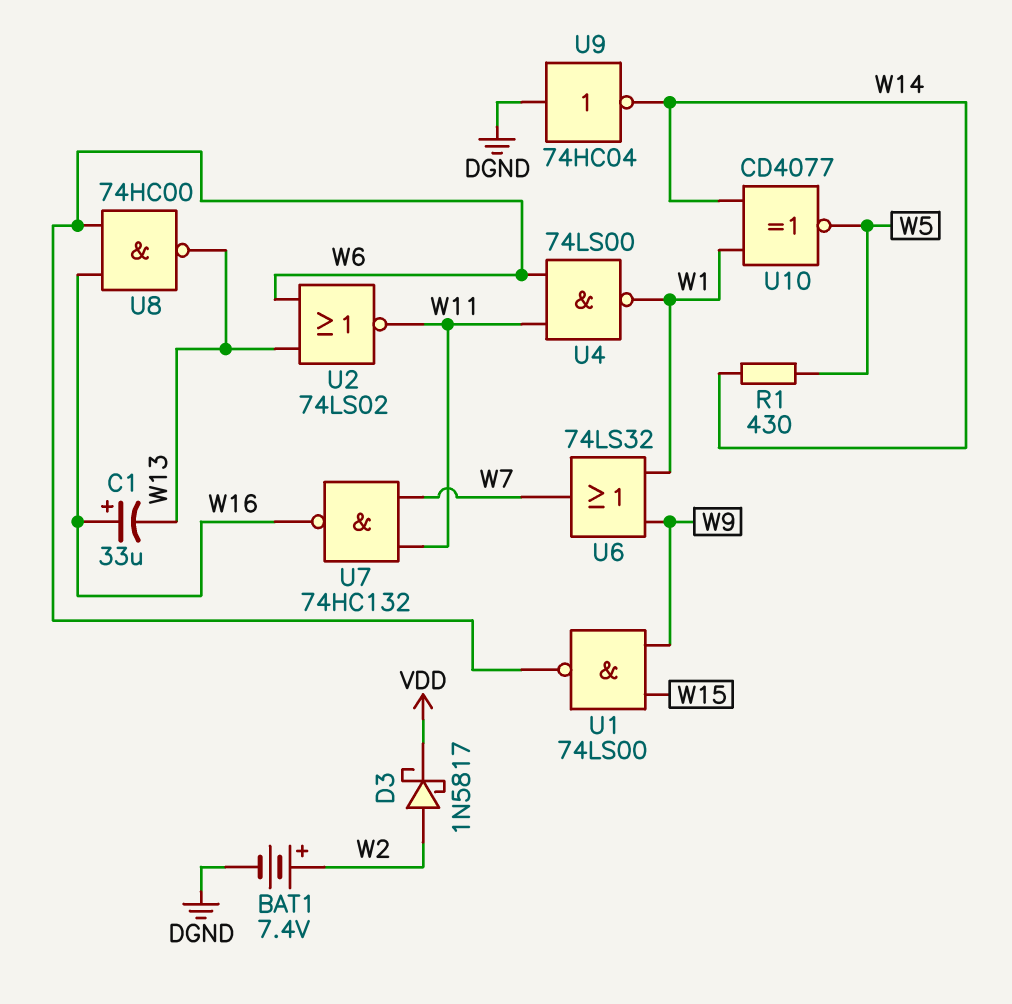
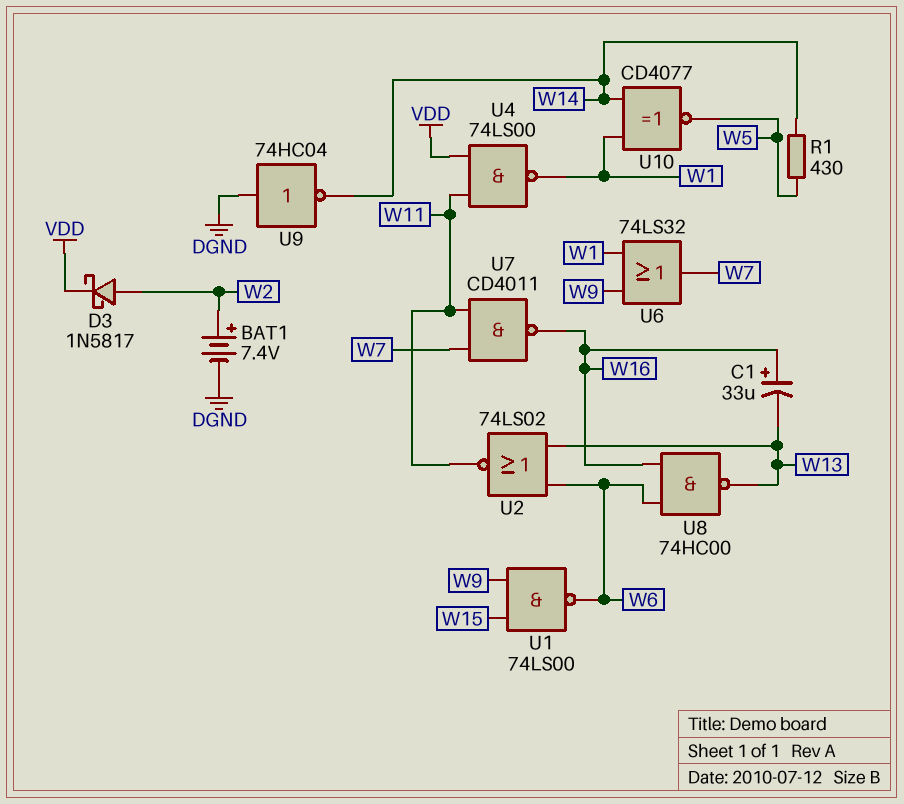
U4: NAND 74LS00 (in W6, in W11, out W1) -> NAND 74LS00 (in VDD, in W11, out W1)
U7: NAND 74HC132 (in W7, in W11, out W16) -> NAND CD4011 (in W7, in W11, out W16)

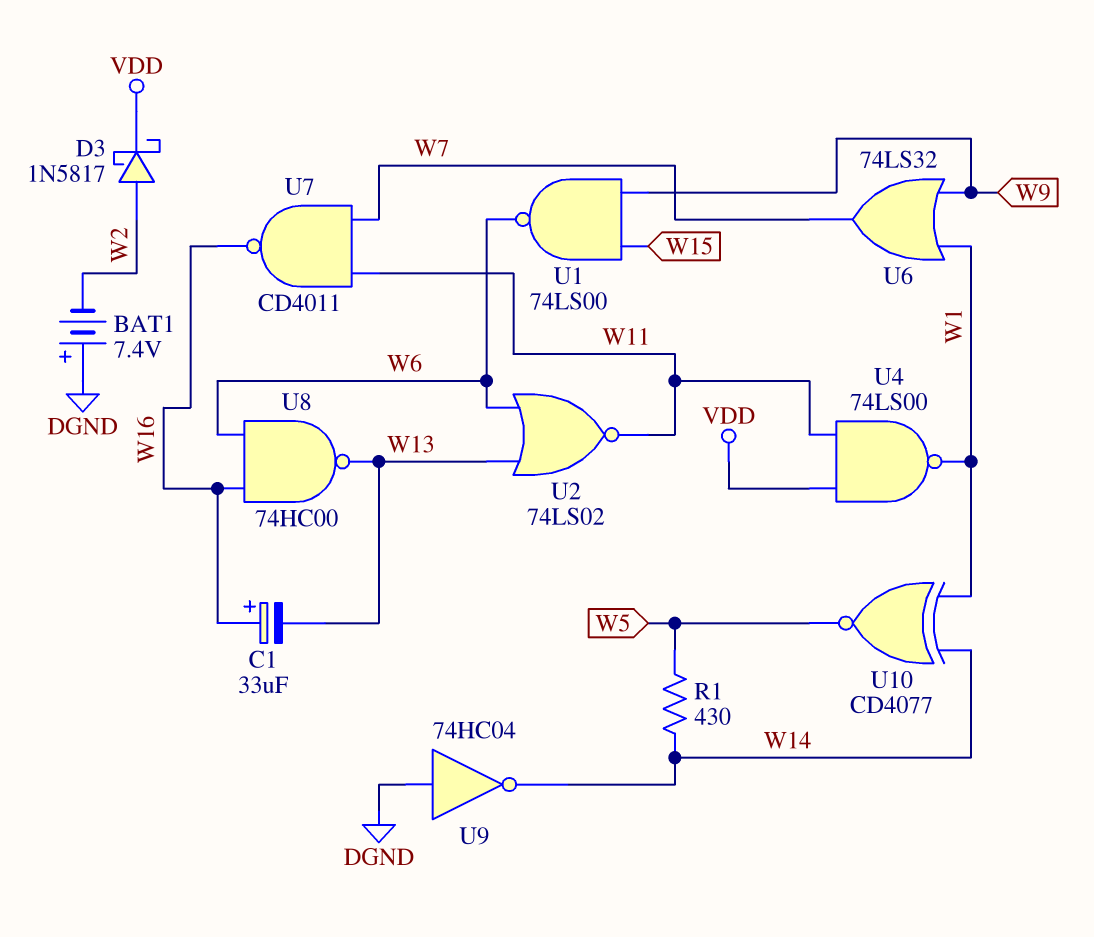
BAT1: 7.4V (plus W2, minus DGND) -> 7.4V (plus DGND, minus W2)

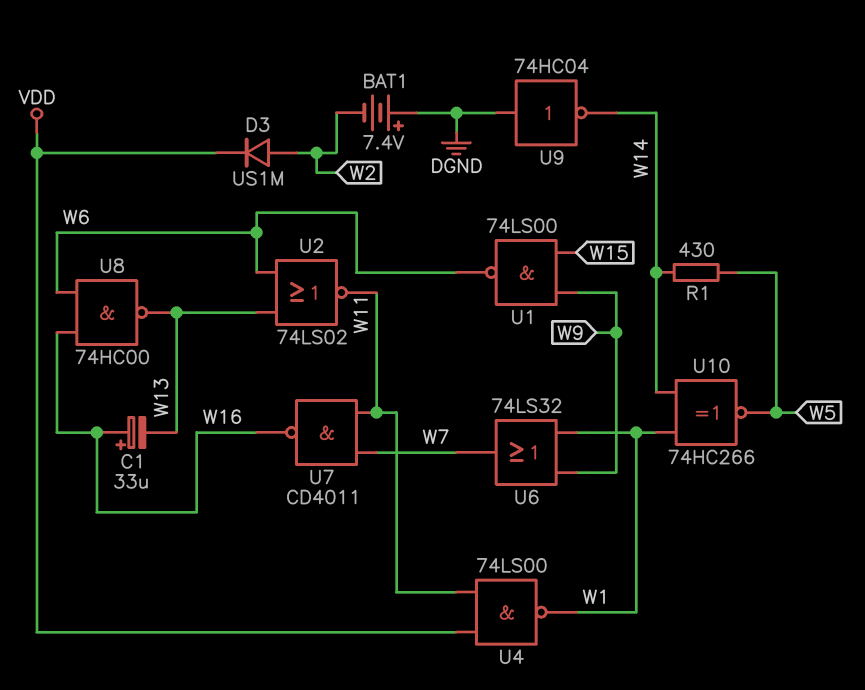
D3: schottky 1N5817 (A W2, K VDD) -> diode US1M (A W2, K VDD)
U10: XNOR CD4077 (in W1, in W14, out W5) -> XNOR 74HC266 (in W1, in W14, out W5)

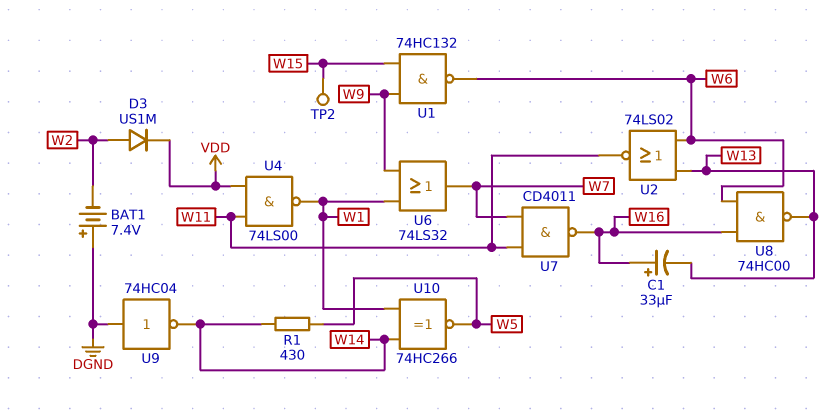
TP2: none -> test point (W15)
U1: NAND 74LS00 (in W9, in W15, out W6) -> NAND 74HC132 (in W9, in W15, out W6)

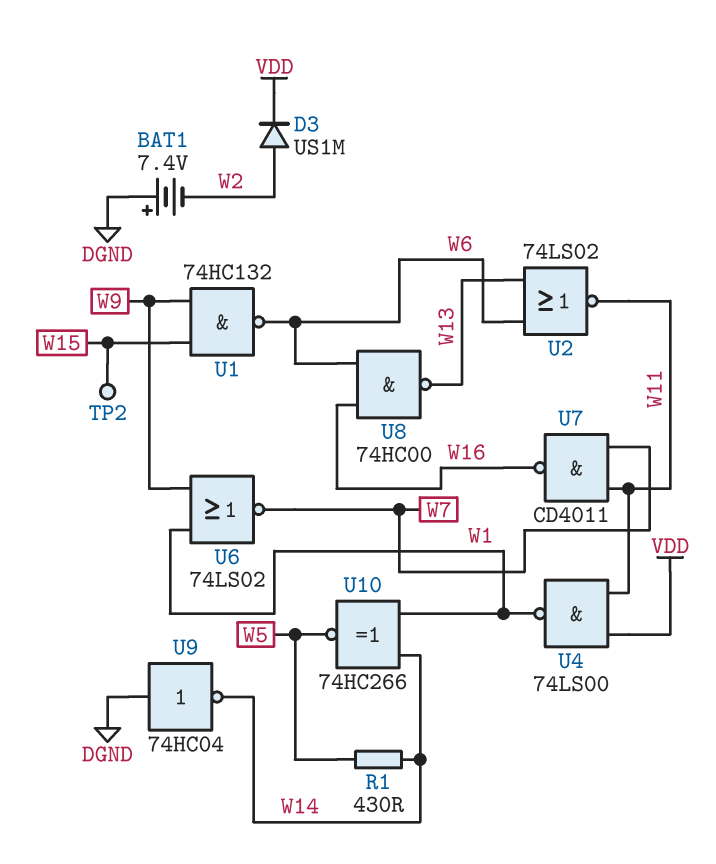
C1: 33uF (plus W16, minus W13) -> none
U6: OR 74LS32 (in W1, in W9, out W7) -> NOR 74LS02 (in W1, in W9, out W7)

